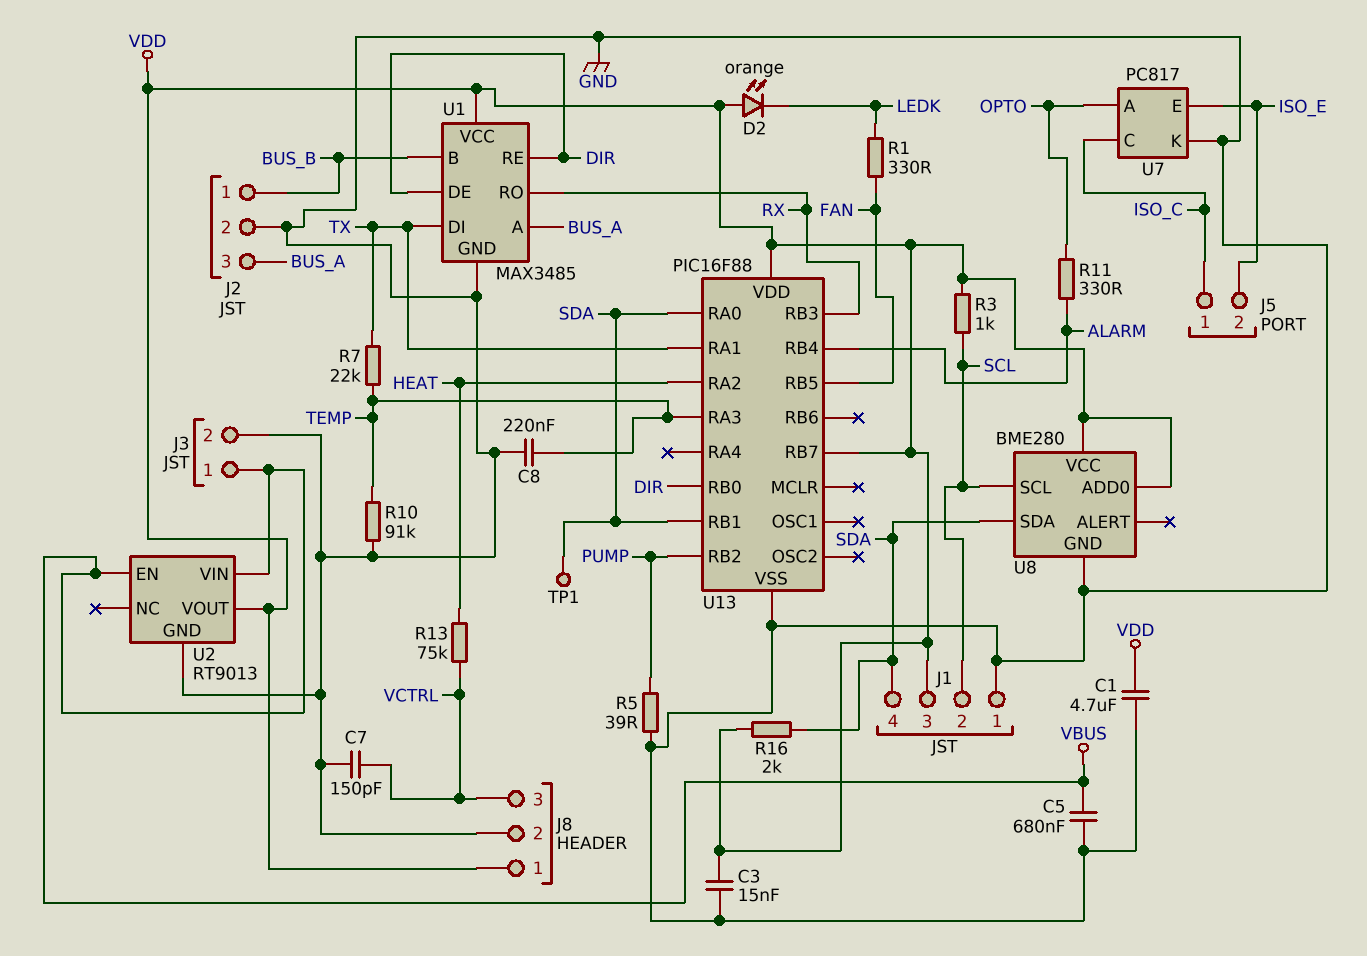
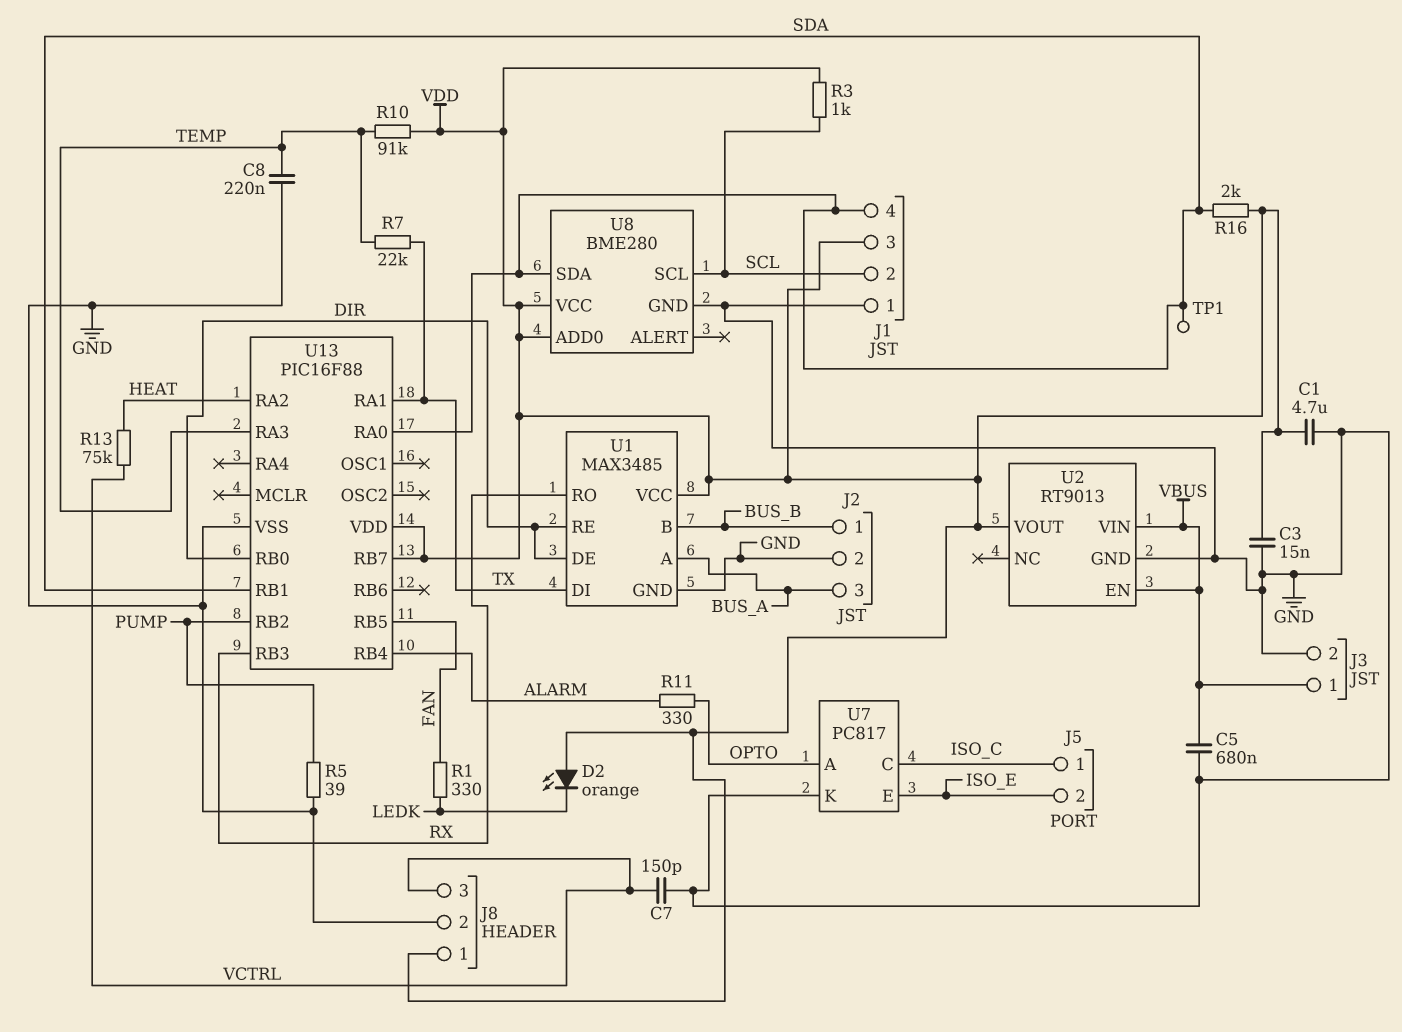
R10: 91k (GND, TEMP) -> 91k (TEMP, VDD)

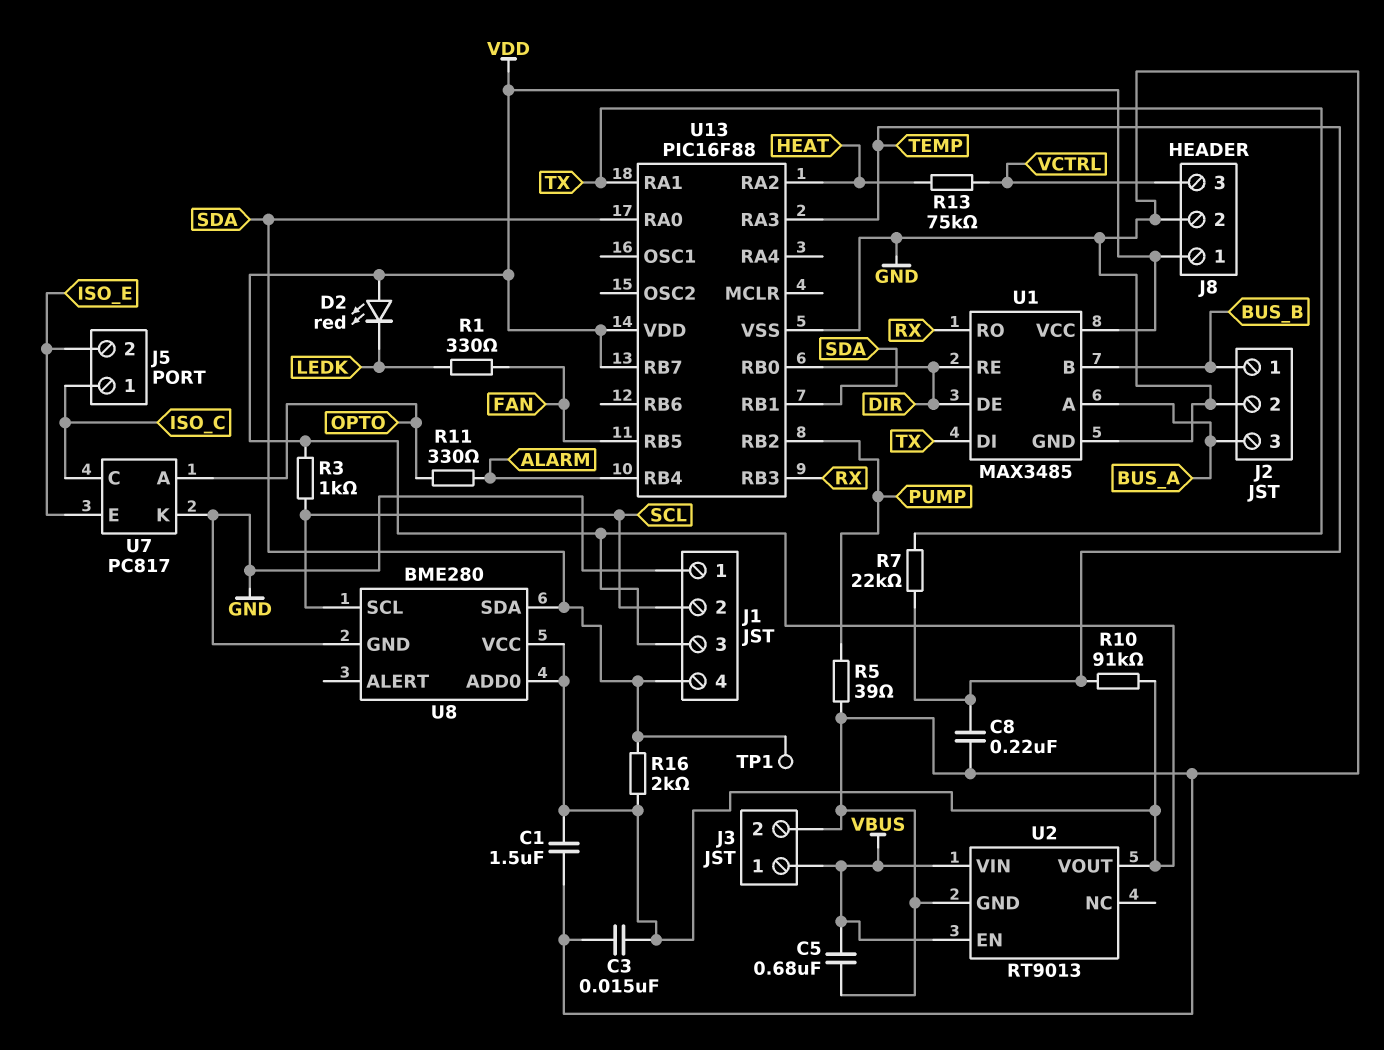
C1: 4.7uF (GND, VDD) -> 1.5uF (GND, VDD)
C7: 150pF (GND, VCTRL) -> none
D2: LED orange (A VDD, K LEDK) -> LED red (A VDD, K LEDK)

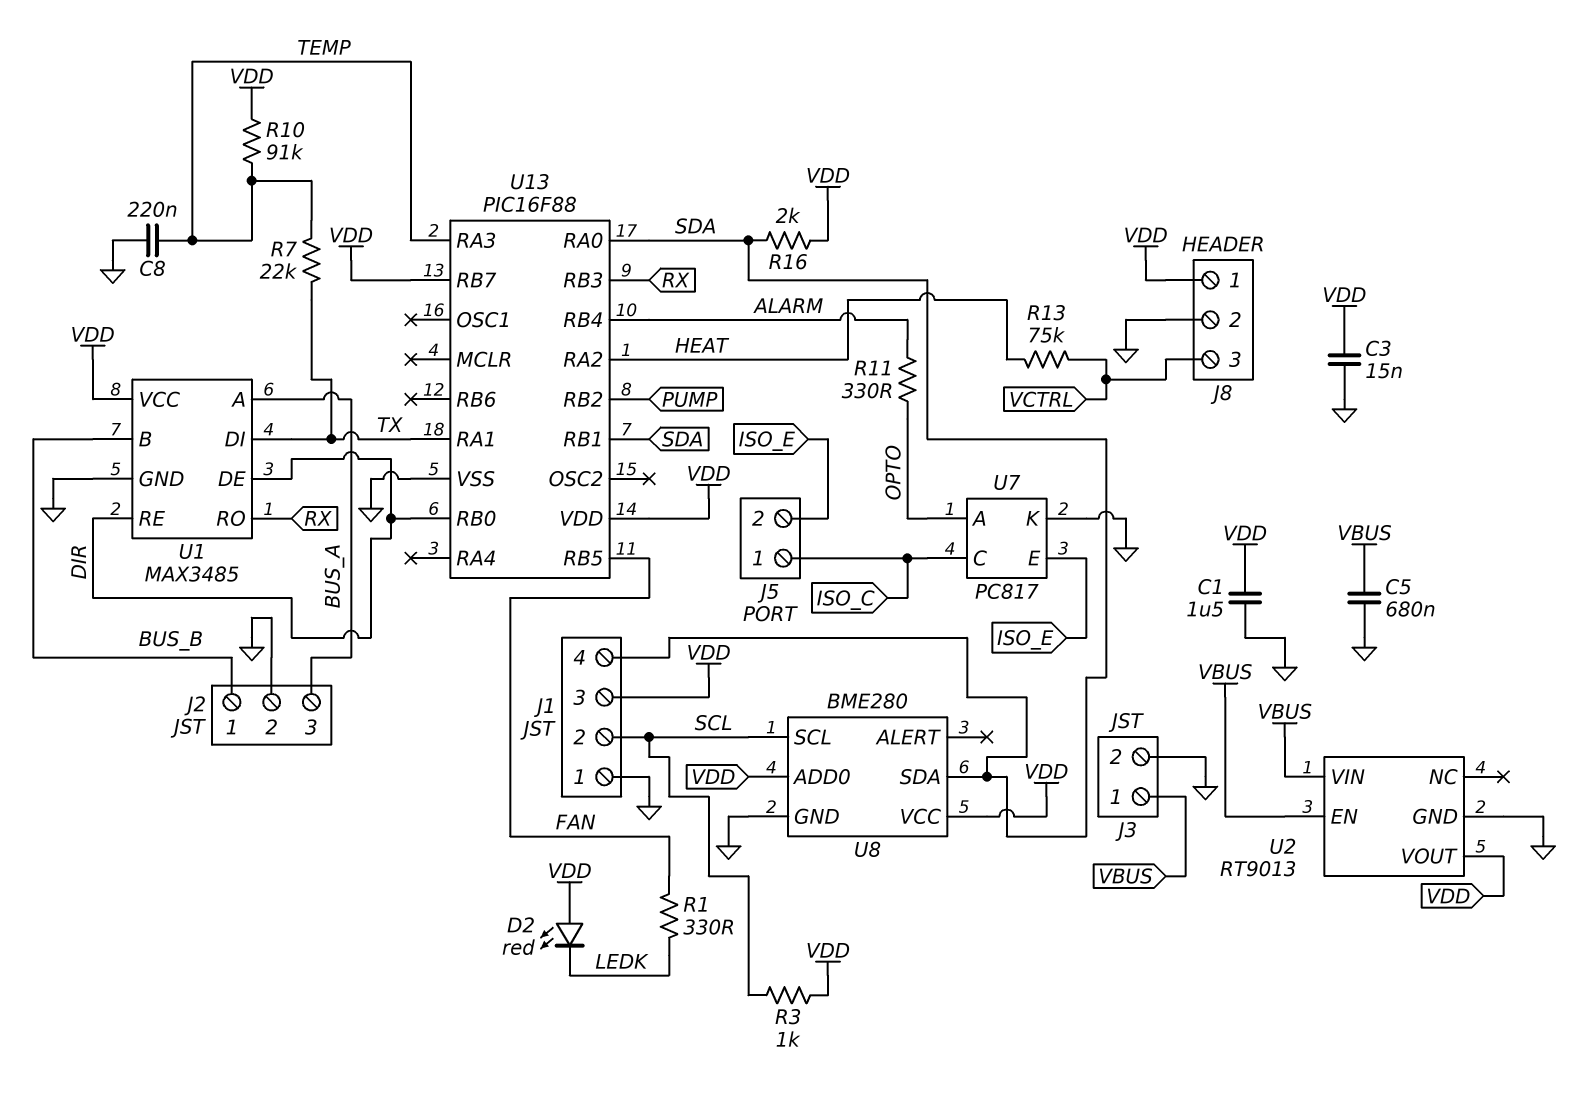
R5: 39 (GND, PUMP) -> none
TP1: test point (SDA) -> none

